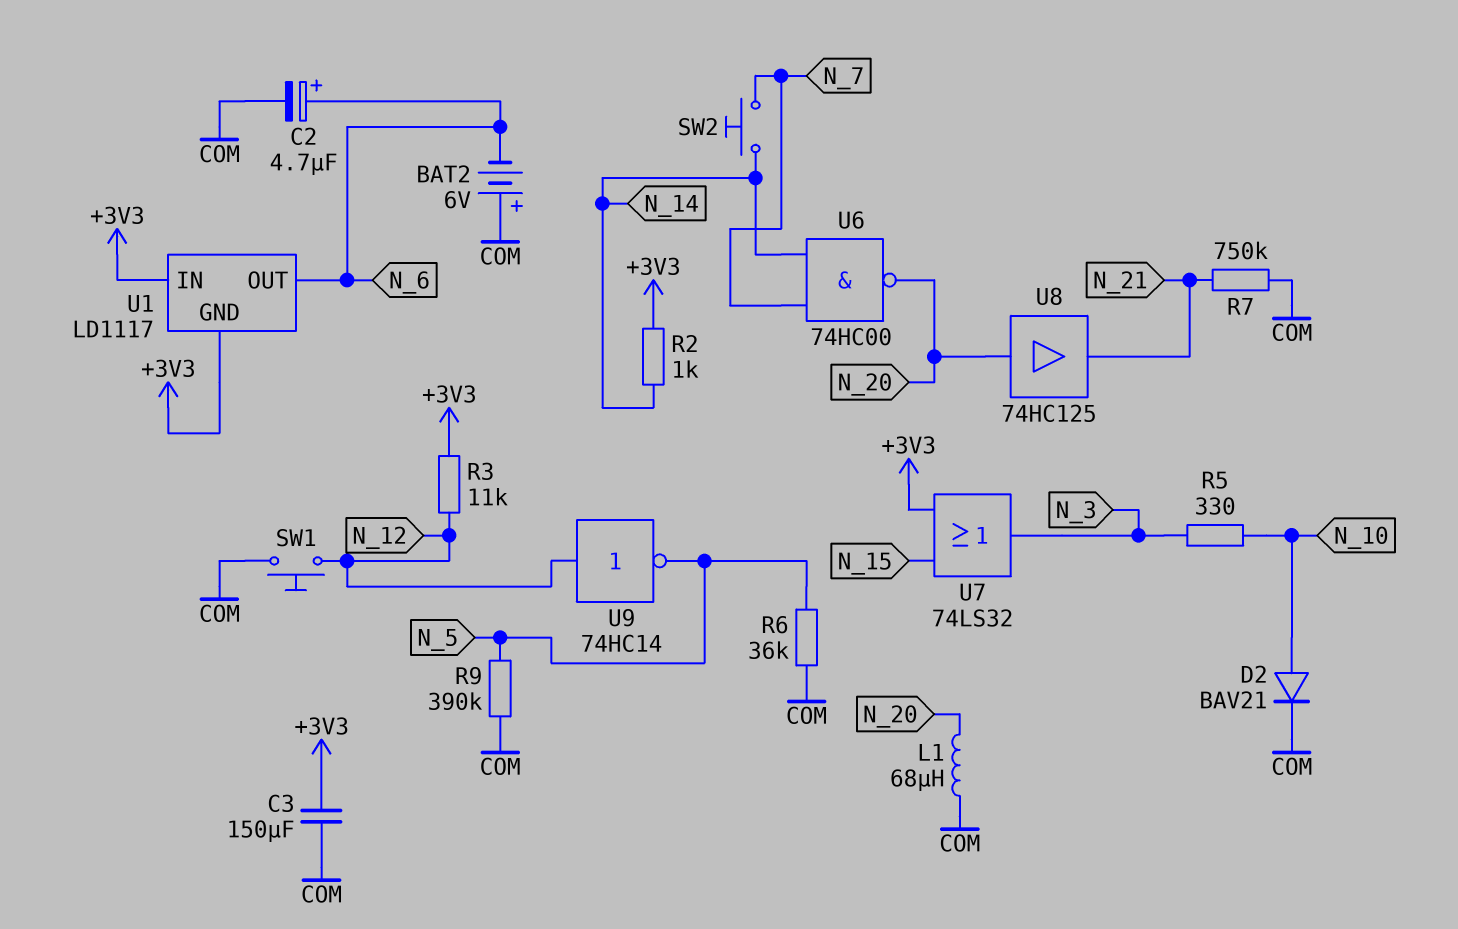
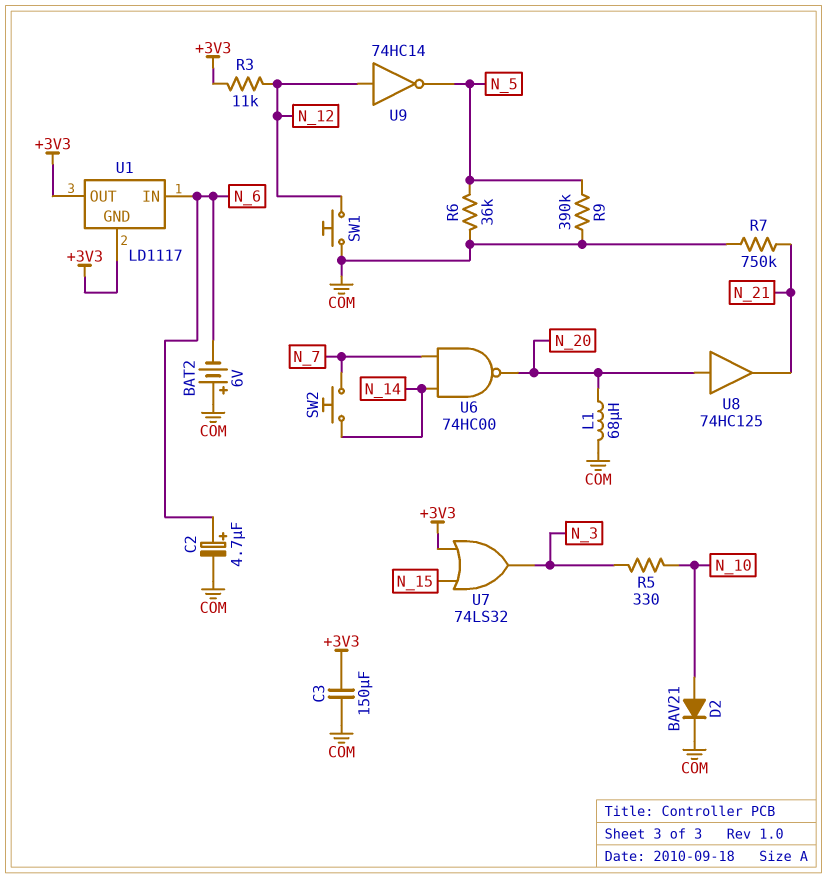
R2: 1k (+3V3, N_14) -> none
U1 pin IN: +3V3 -> N_6
U1 pin OUT: N_6 -> +3V3

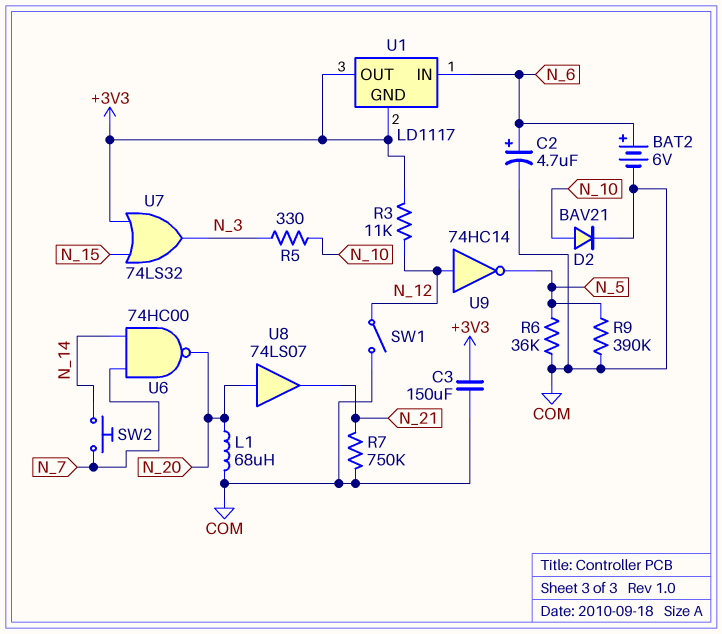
BAT2: 6V (plus COM, minus N_6) -> 6V (plus N_6, minus COM)
SW1: button (COM, N_12) -> switch (COM, N_12)
U8: buffer 74HC125 (in N_20, out N_21) -> buffer 74LS07 (in N_20, out N_21)

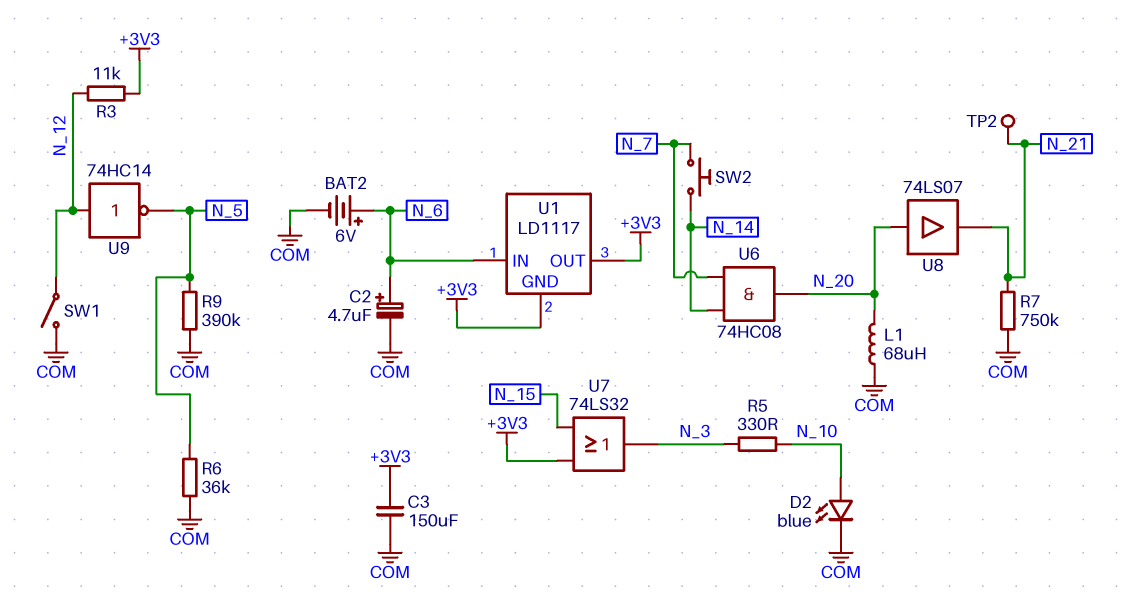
D2: diode BAV21 (A N_10, K COM) -> LED blue (A N_10, K COM)
TP2: none -> test point (N_21)
U6: NAND 74HC00 (in N_7, in N_14, out N_20) -> AND 74HC08 (in N_7, in N_14, out N_20)

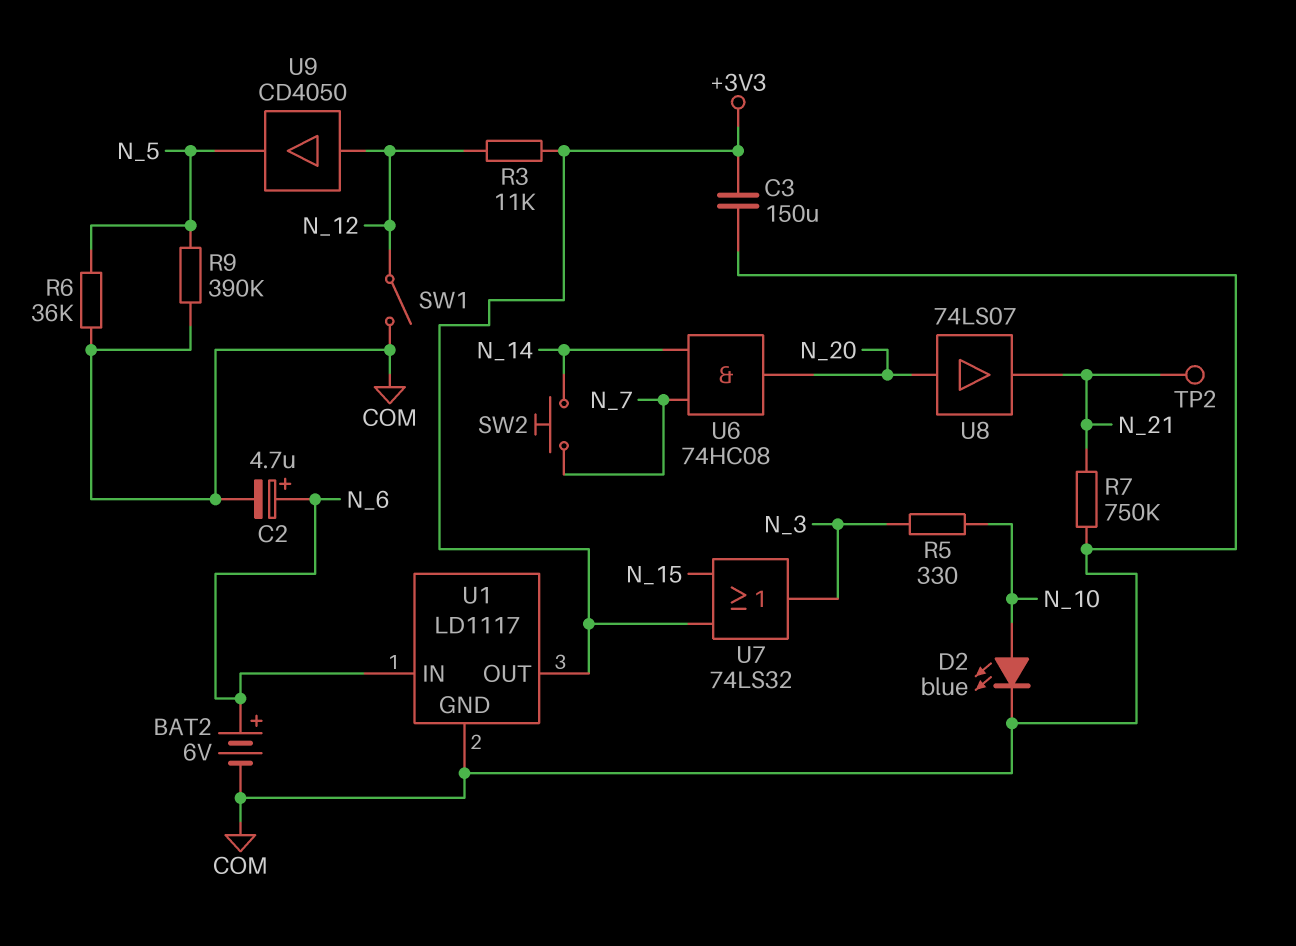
L1: 68uH (COM, N_20) -> none
U1 pin GND: +3V3 -> COM
U9: NOT 74HC14 (in N_12, out N_5) -> buffer CD4050 (in N_12, out N_5)

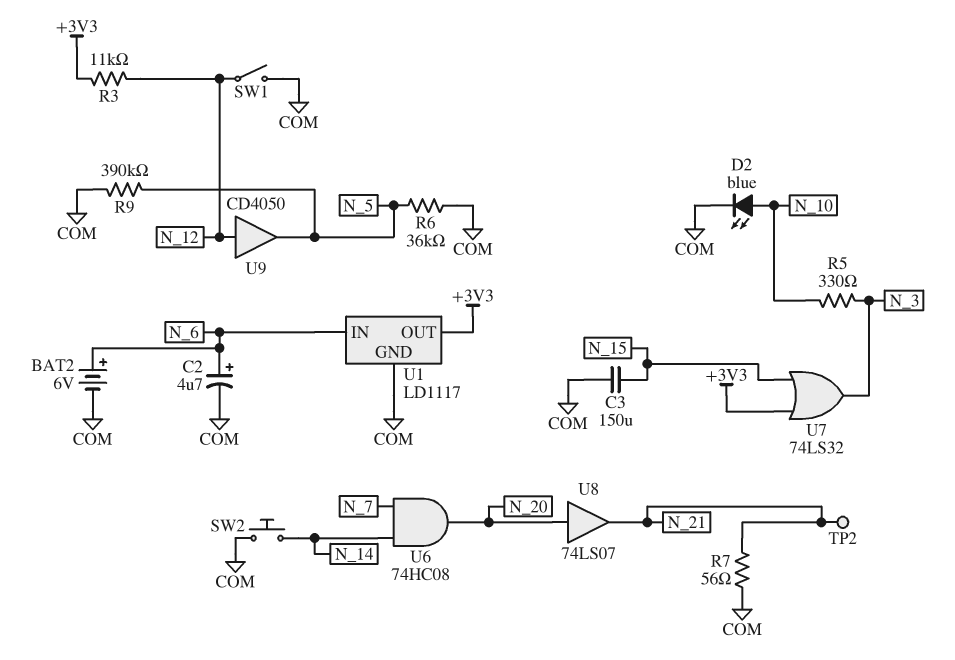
C3: 150uF (+3V3, COM) -> 150uF (COM, N_15)
R7: 750k (COM, N_21) -> 56 (COM, N_21)
SW2: button (N_7, N_14) -> button (COM, N_14)

